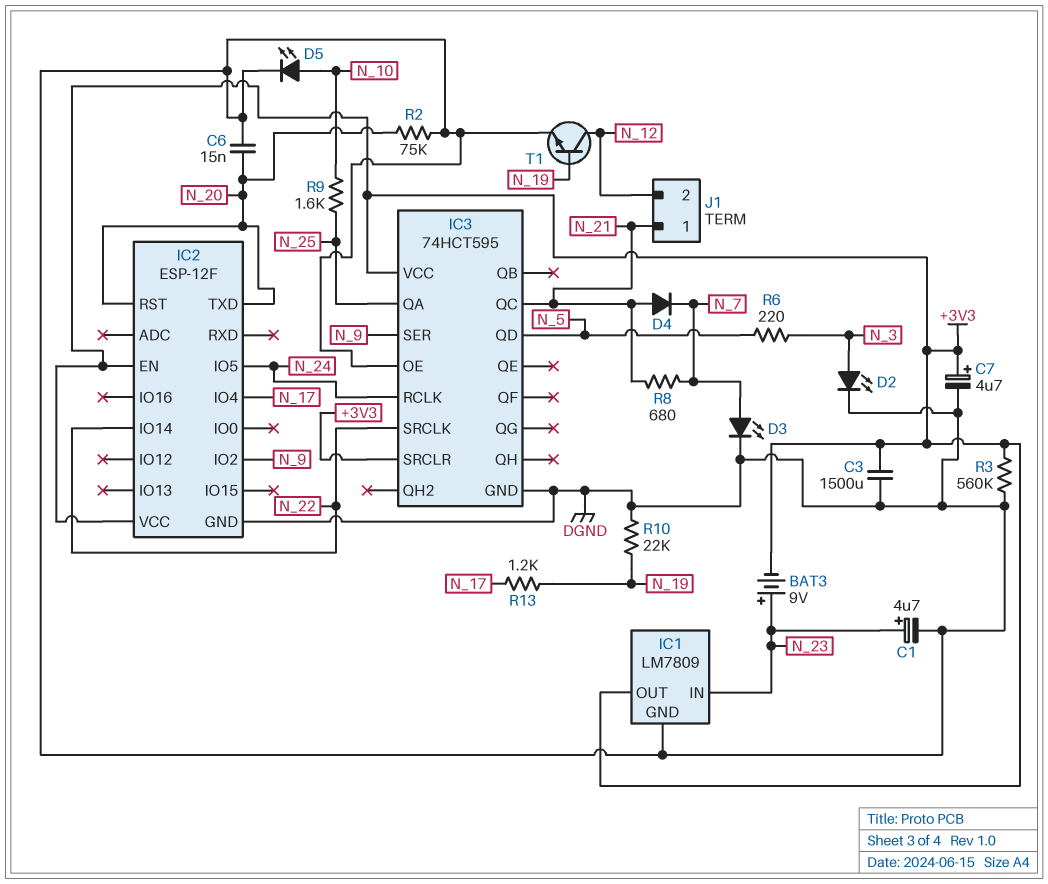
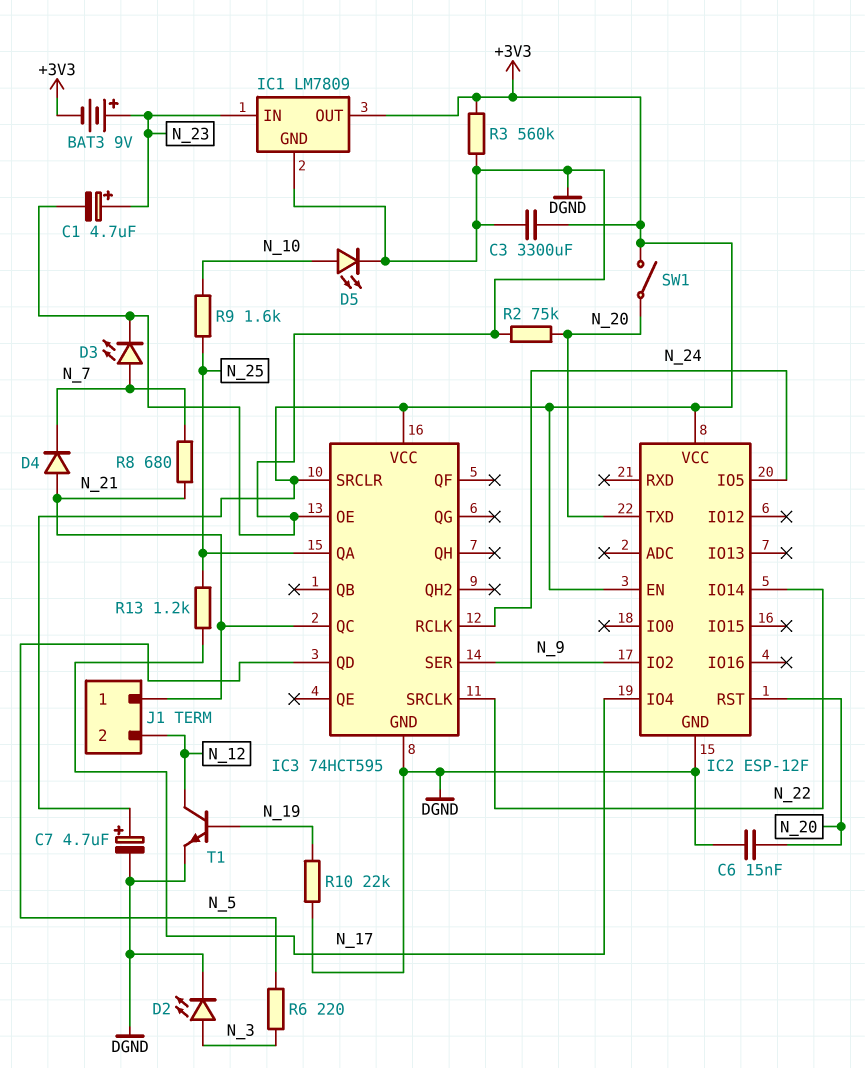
C3: 1500uF (+3V3, DGND) -> 3300uF (+3V3, DGND)
R13: 1.2k (N_17, N_19) -> 1.2k (N_17, N_25)
SW1: none -> switch (+3V3, N_20)

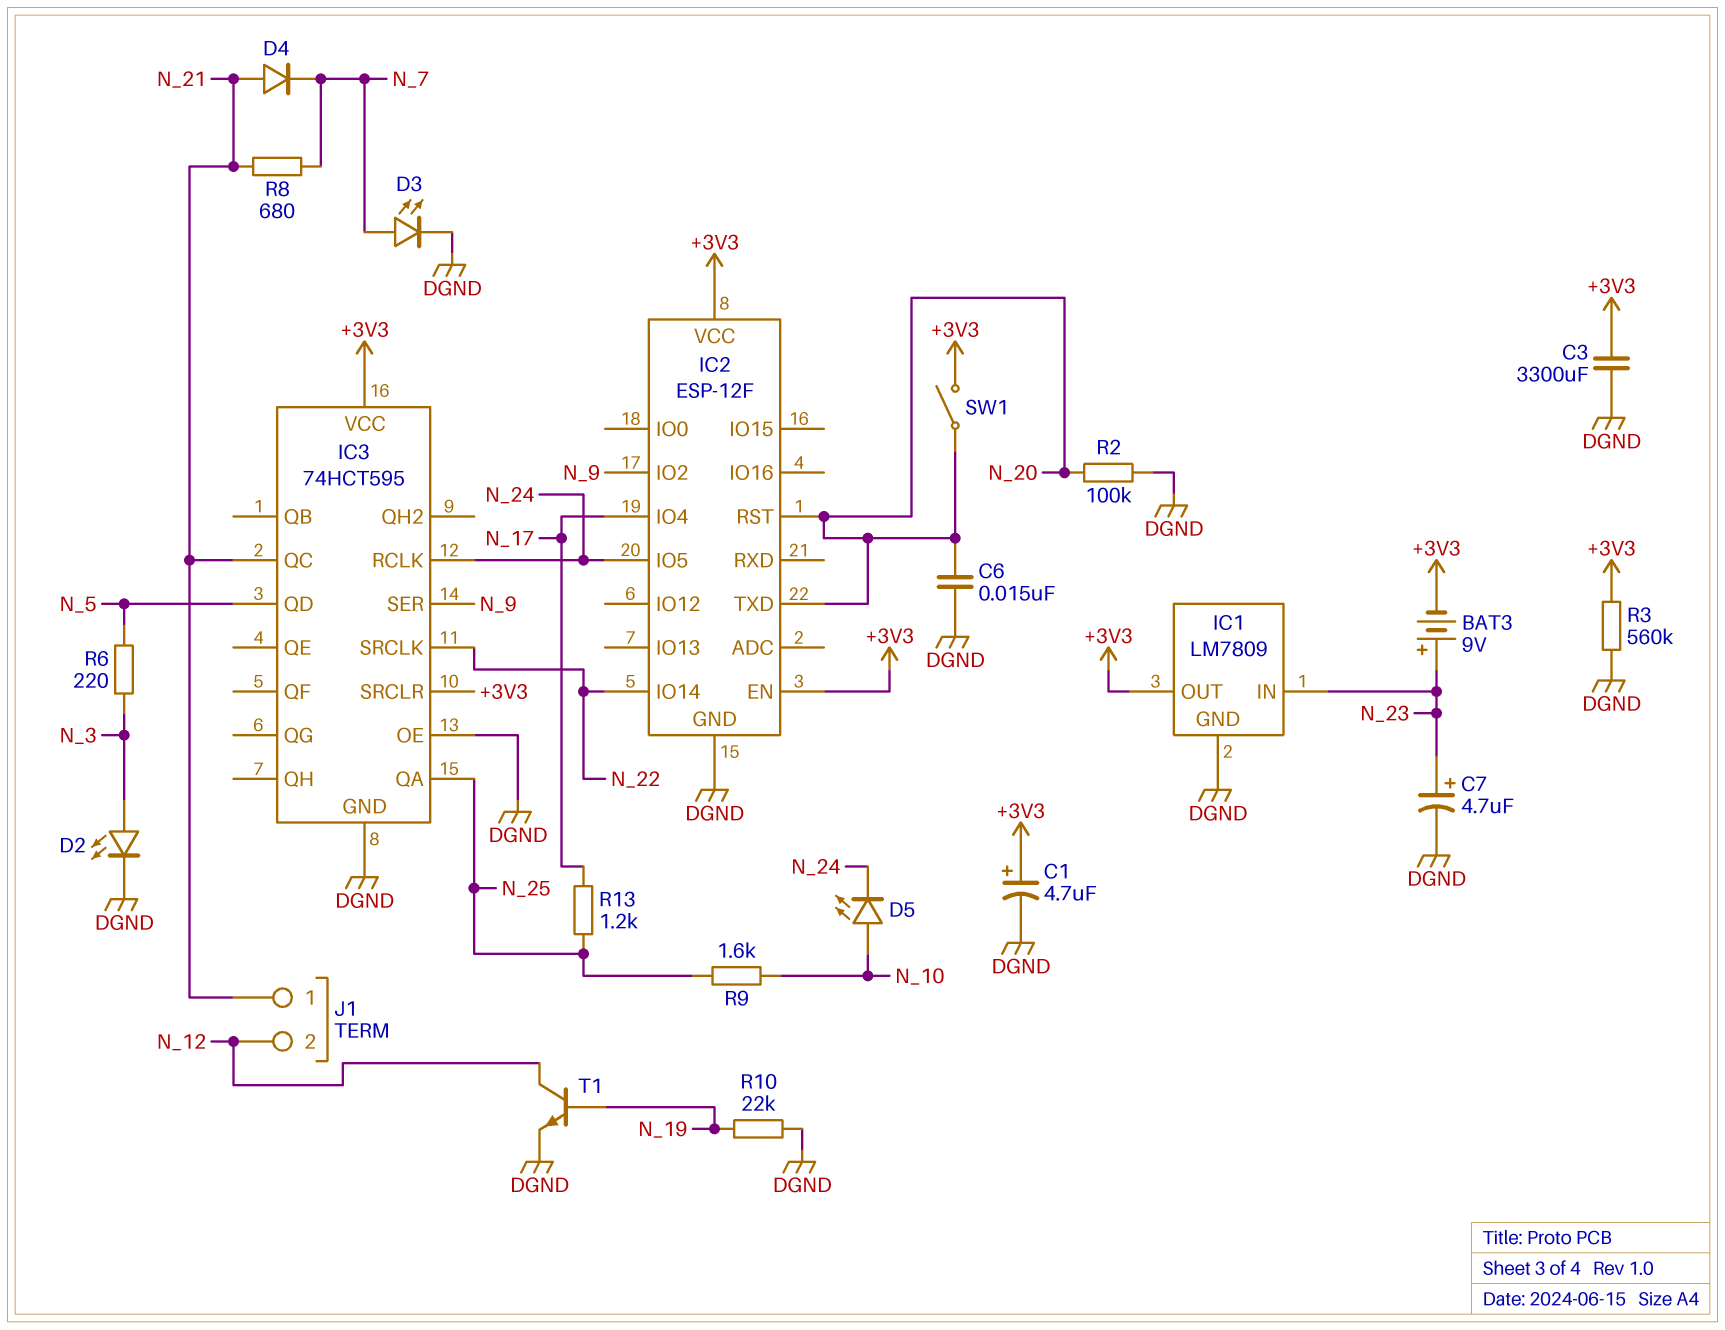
C1: 4.7uF (plus N_23, minus DGND) -> 4.7uF (plus +3V3, minus DGND)
C7: 4.7uF (plus +3V3, minus DGND) -> 4.7uF (plus N_23, minus DGND)
D5: LED (A N_10, K DGND) -> LED (A N_10, K N_24)
R2: 75k (DGND, N_20) -> 100k (DGND, N_20)

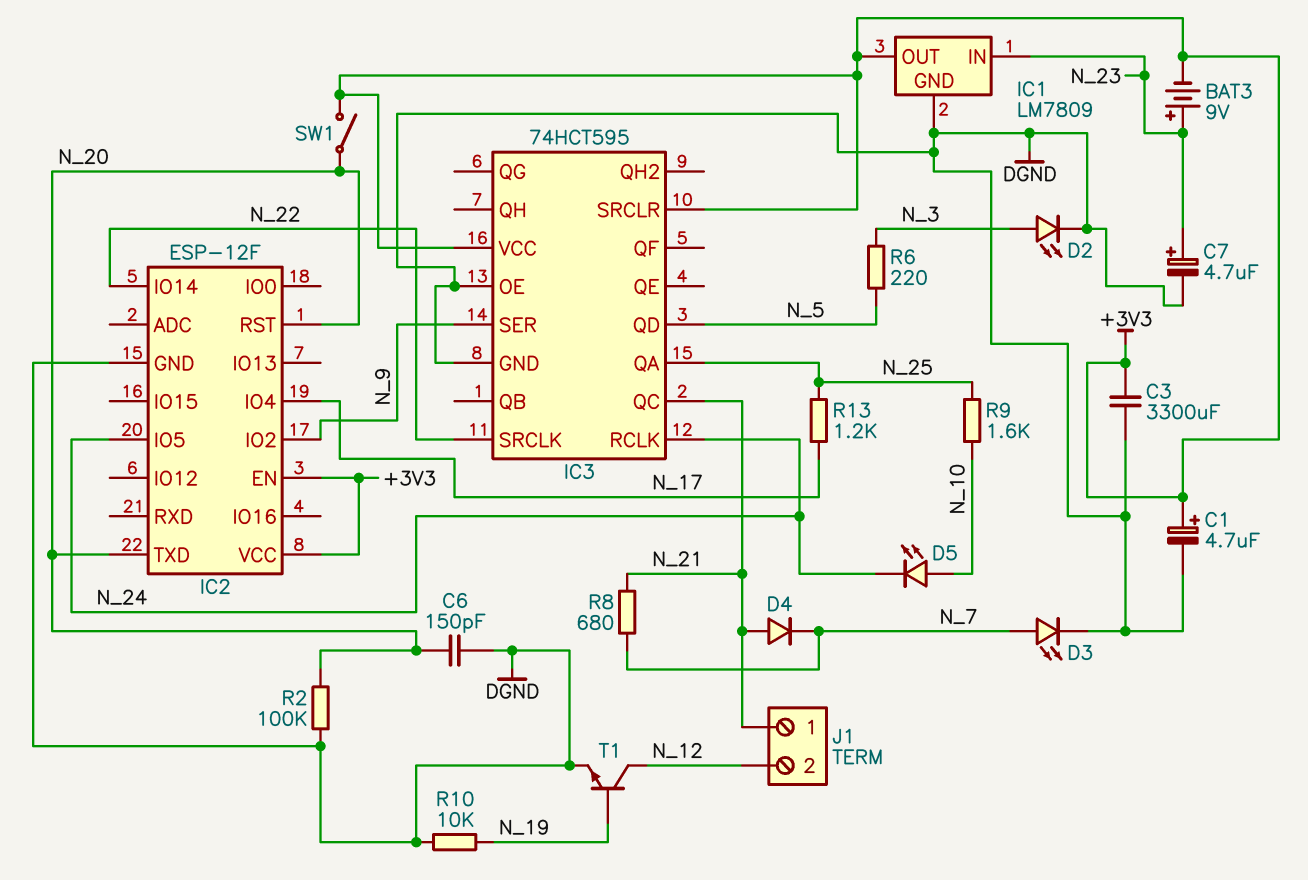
C6: 15nF (DGND, N_20) -> 150pF (DGND, N_20)
R3: 560k (+3V3, DGND) -> none
R10: 22k (DGND, N_19) -> 10k (DGND, N_19)

